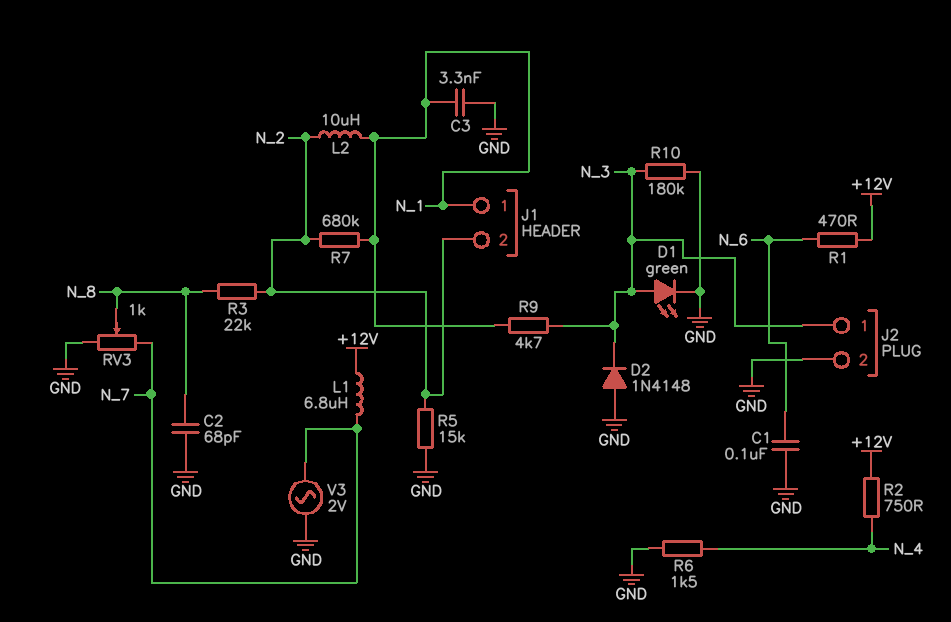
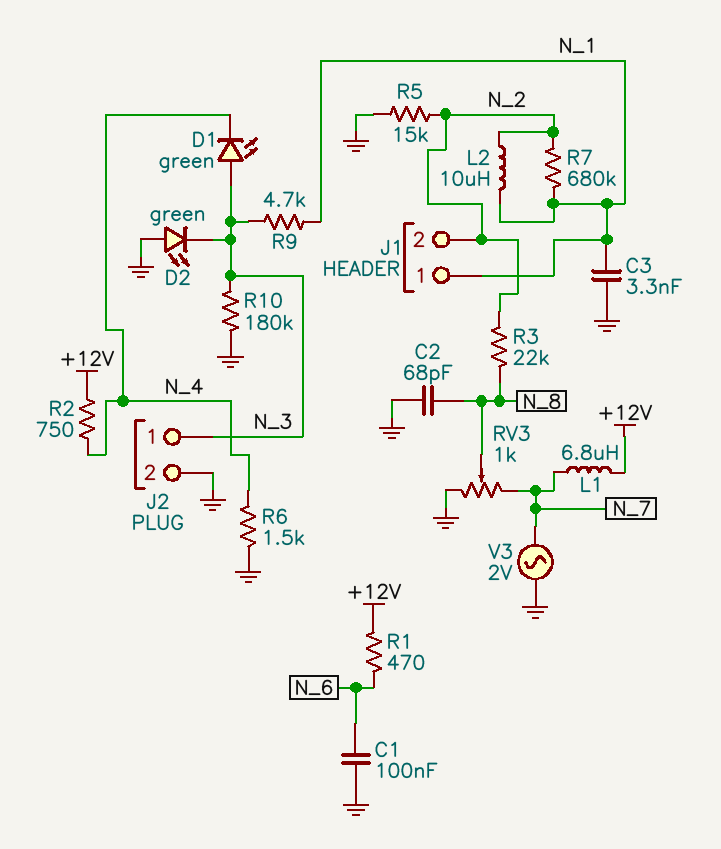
D1: LED green (A N_3, K GND) -> LED green (A N_3, K N_4)
D2: diode 1N4148 (A GND, K N_3) -> LED green (A GND, K N_3)

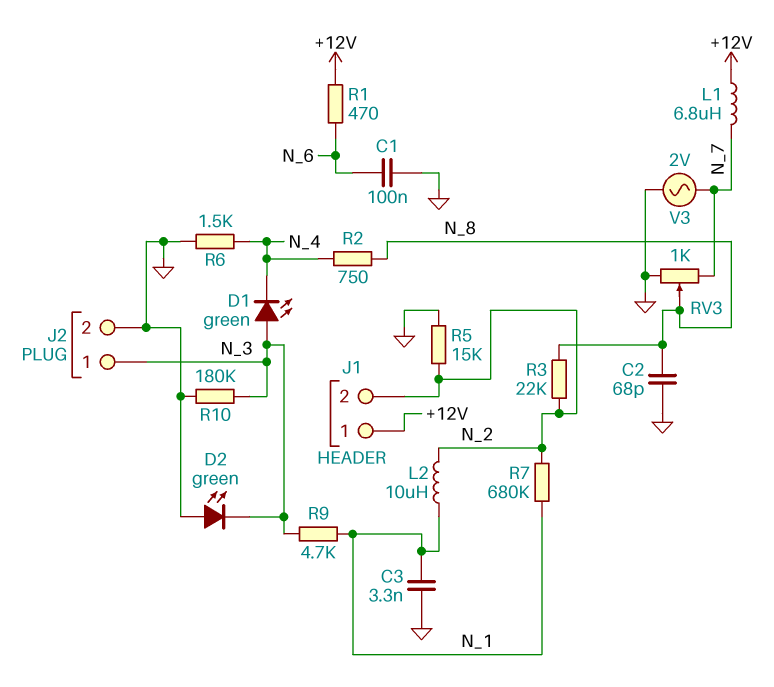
J1 pin 1: N_1 -> +12V
R2: 750 (+12V, N_4) -> 750 (N_4, N_8)

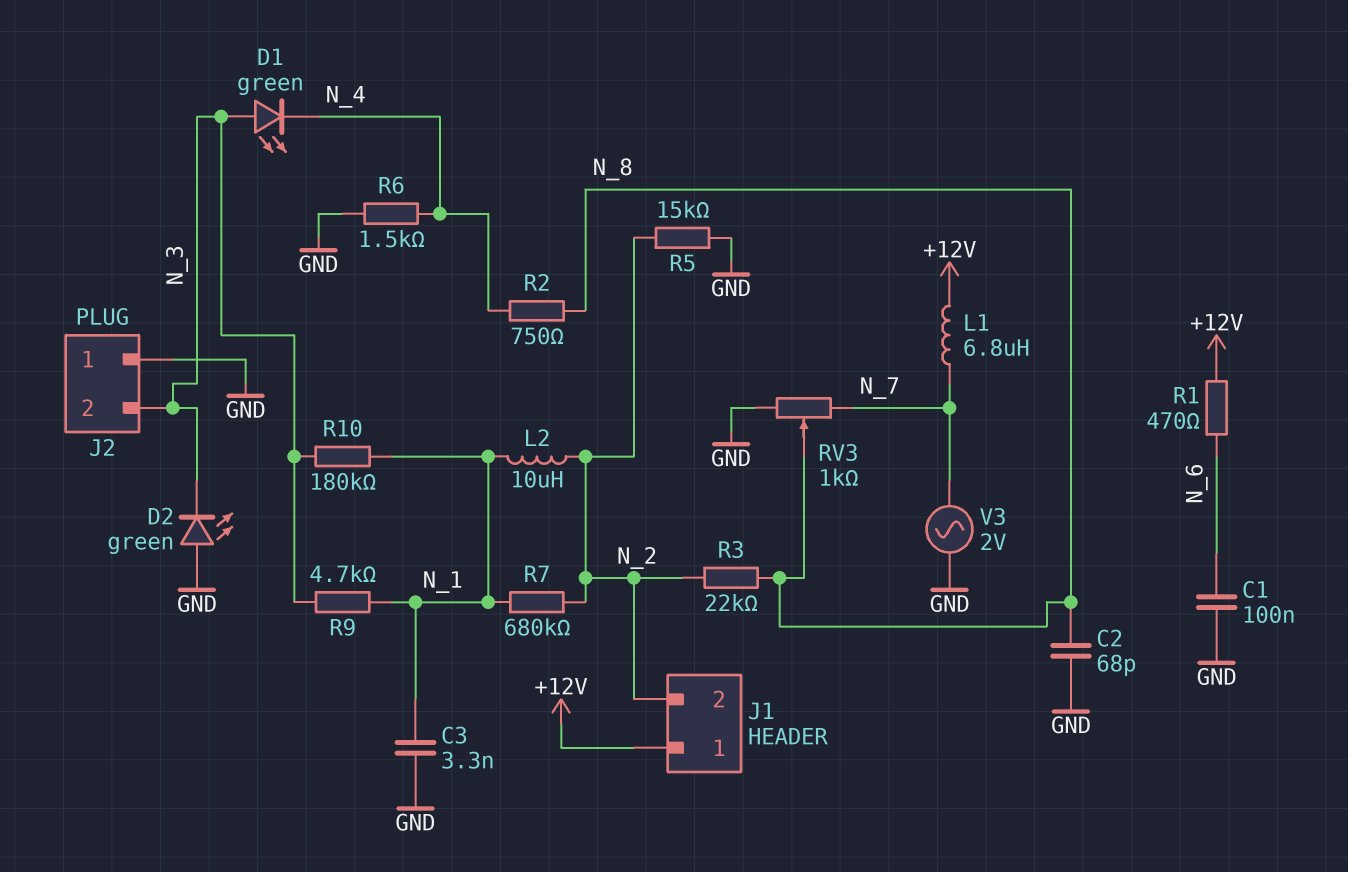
J2 pin 1: N_3 -> GND
J2 pin 2: GND -> N_3
R10: 180k (GND, N_3) -> 180k (N_1, N_3)

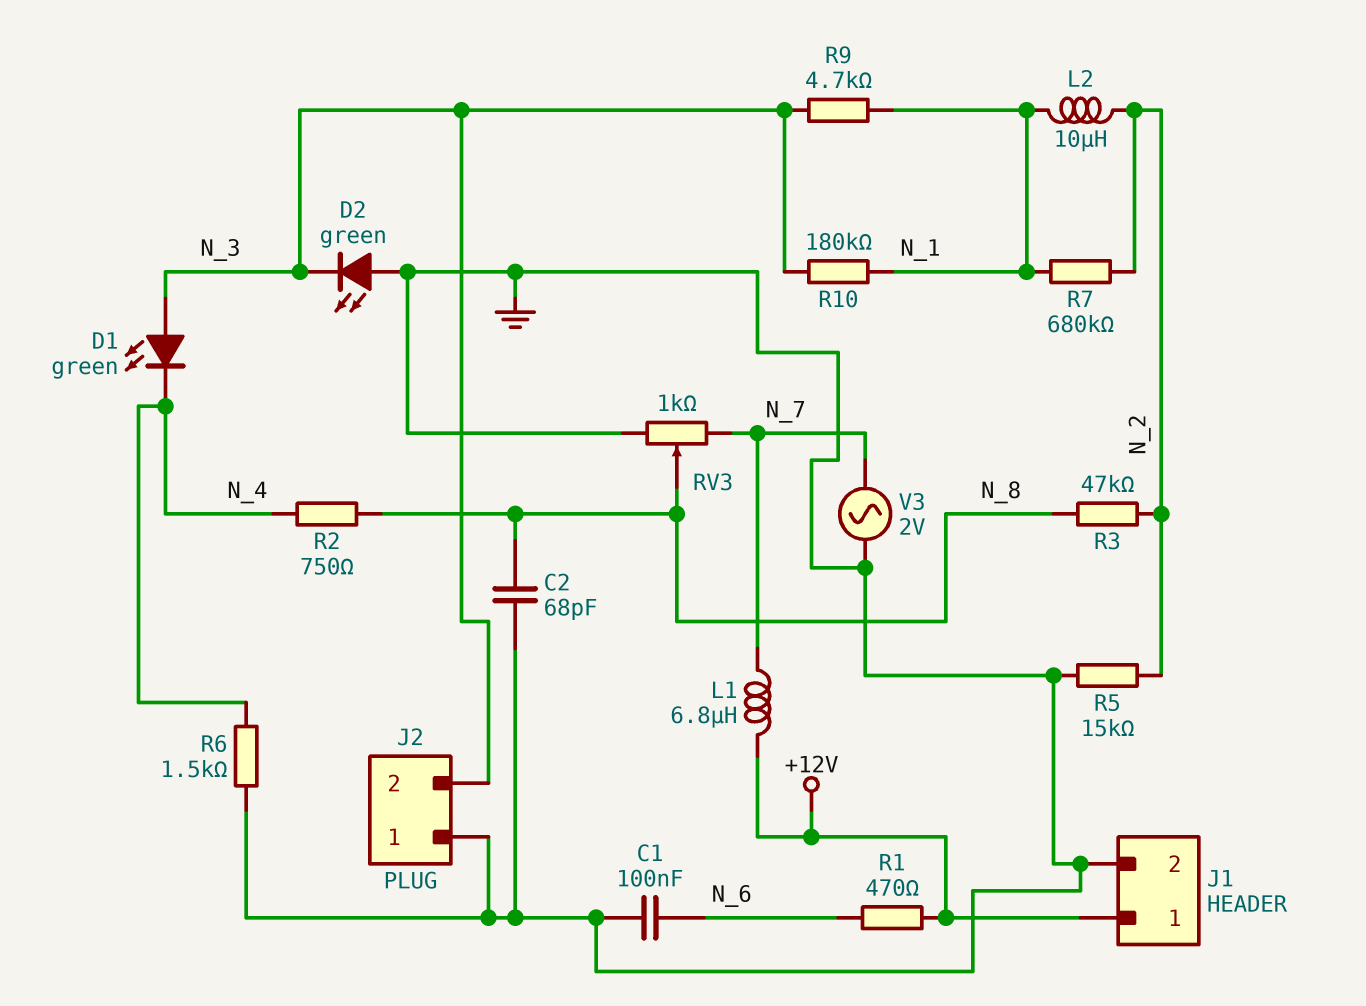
C3: 3.3nF (GND, N_1) -> none
J1 pin 2: N_2 -> GND
R3: 22k (N_2, N_8) -> 47k (N_2, N_8)

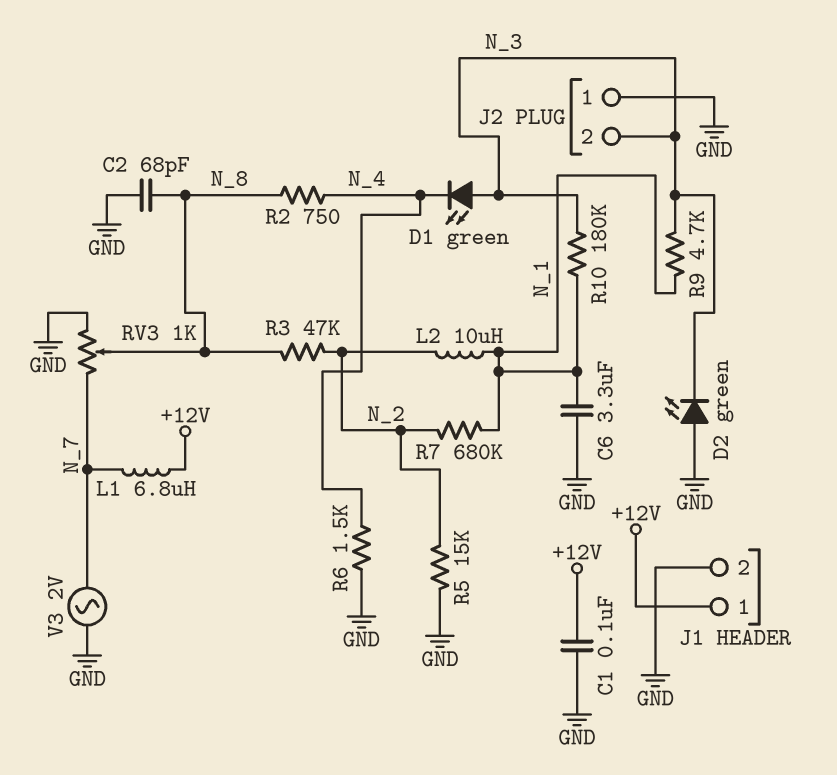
C1: 100nF (GND, N_6) -> 100nF (+12V, GND)
C6: none -> 3.3uF (GND, N_1)
R1: 470 (+12V, N_6) -> none

